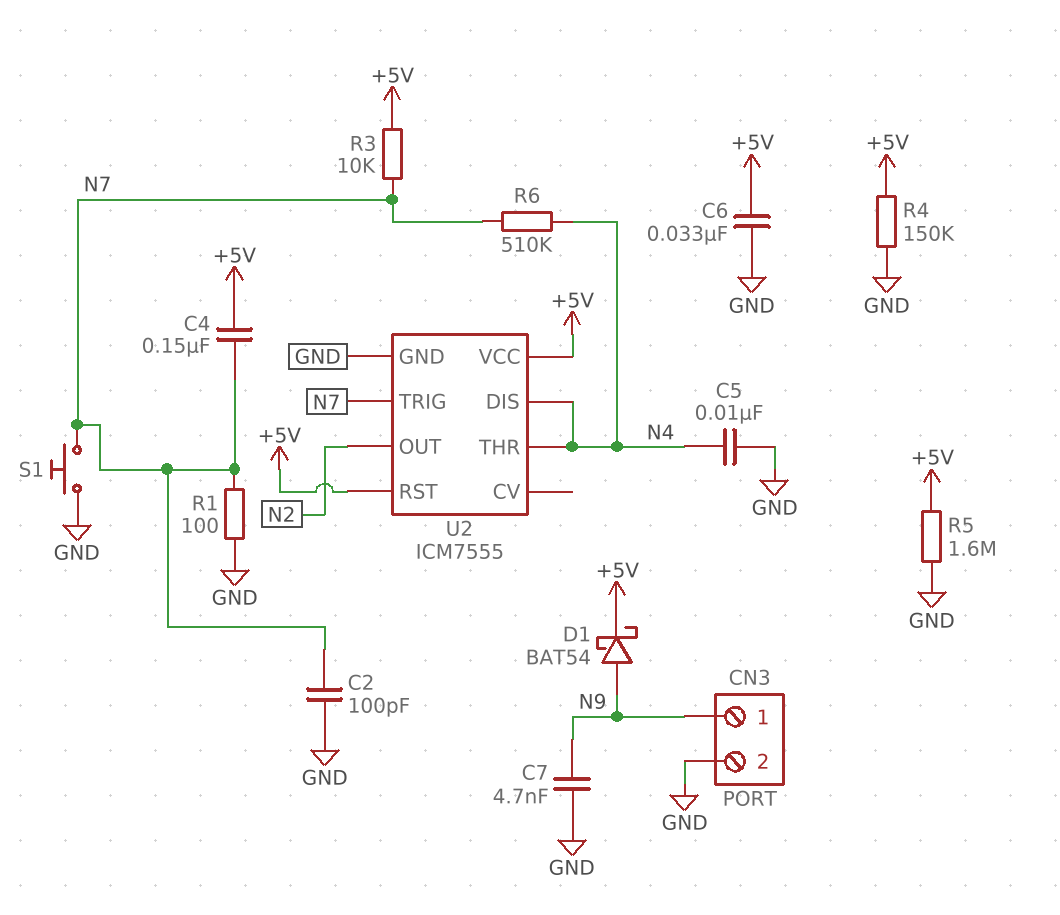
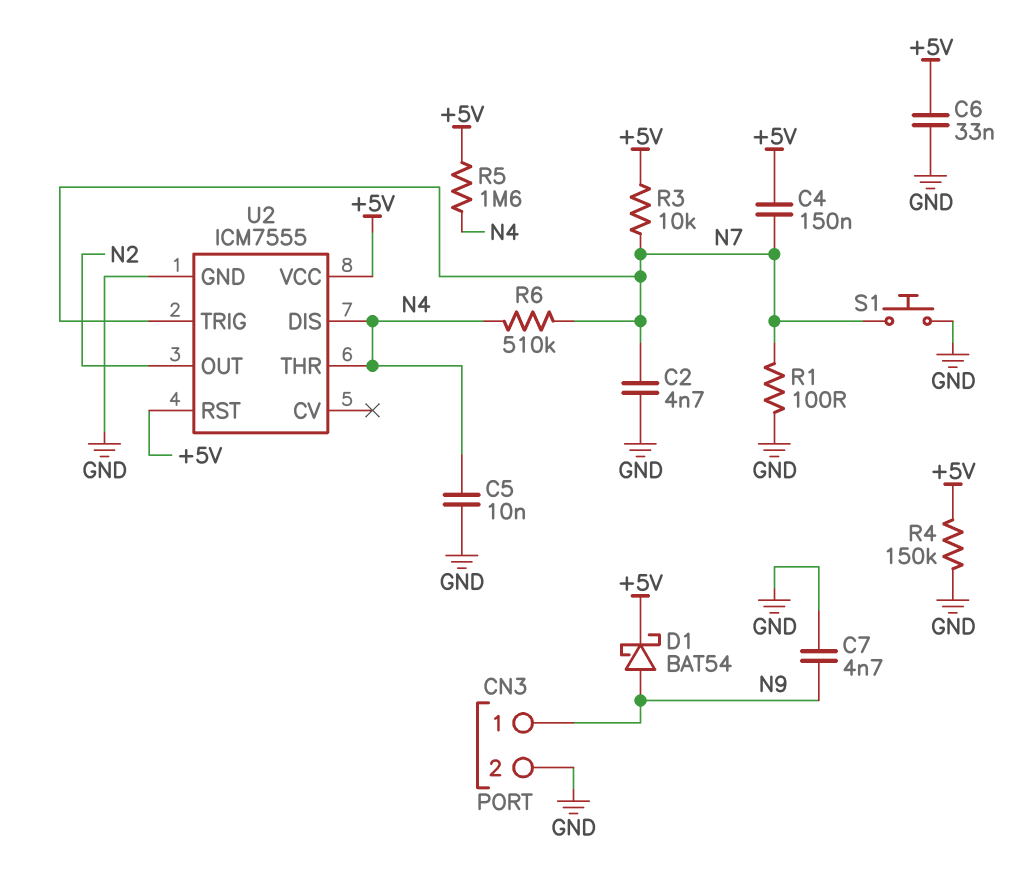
C2: 100pF (GND, N7) -> 4.7nF (GND, N7)
R5: 1.6M (+5V, GND) -> 1.6M (+5V, N4)

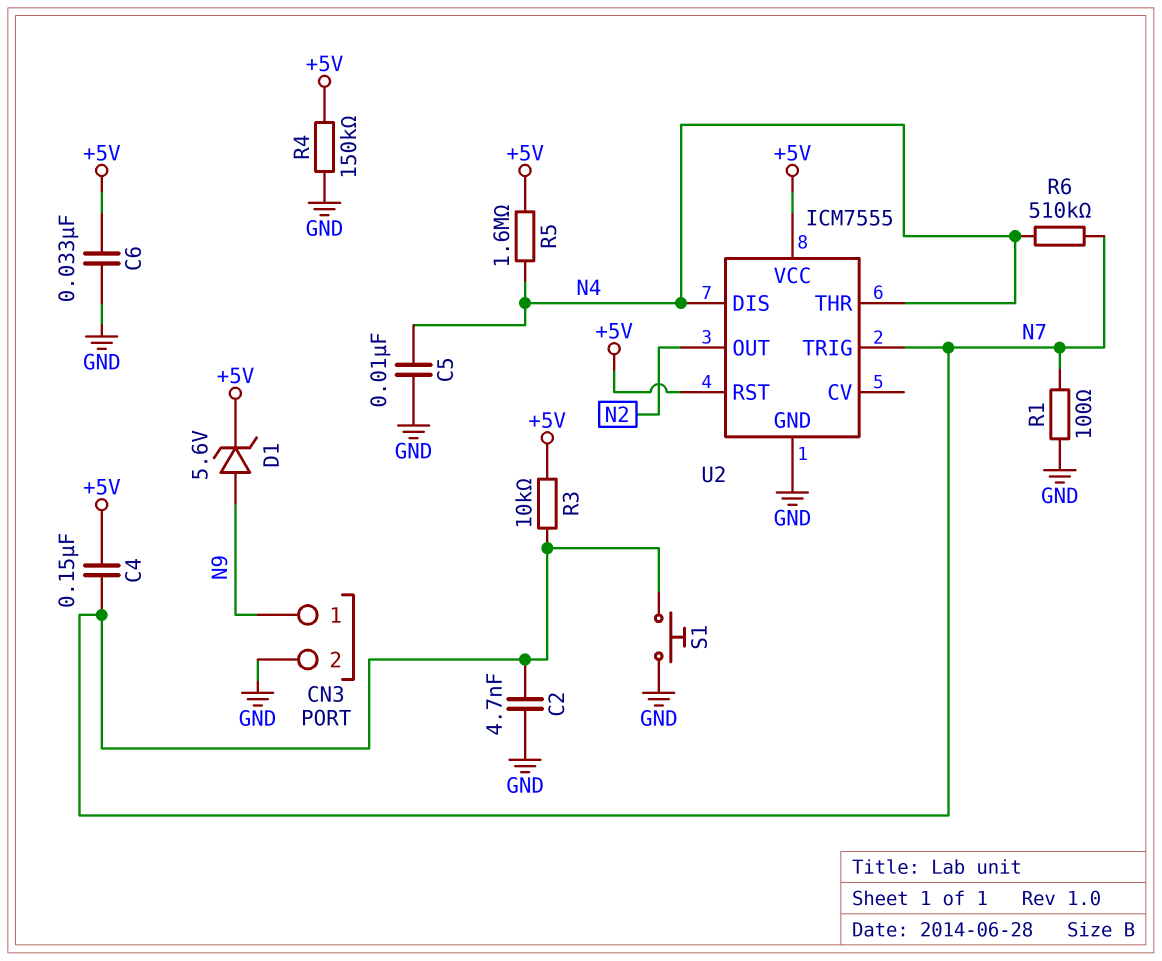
C7: 4.7nF (GND, N9) -> none
D1: schottky BAT54 (A N9, K +5V) -> zener 5.6V (A N9, K +5V)

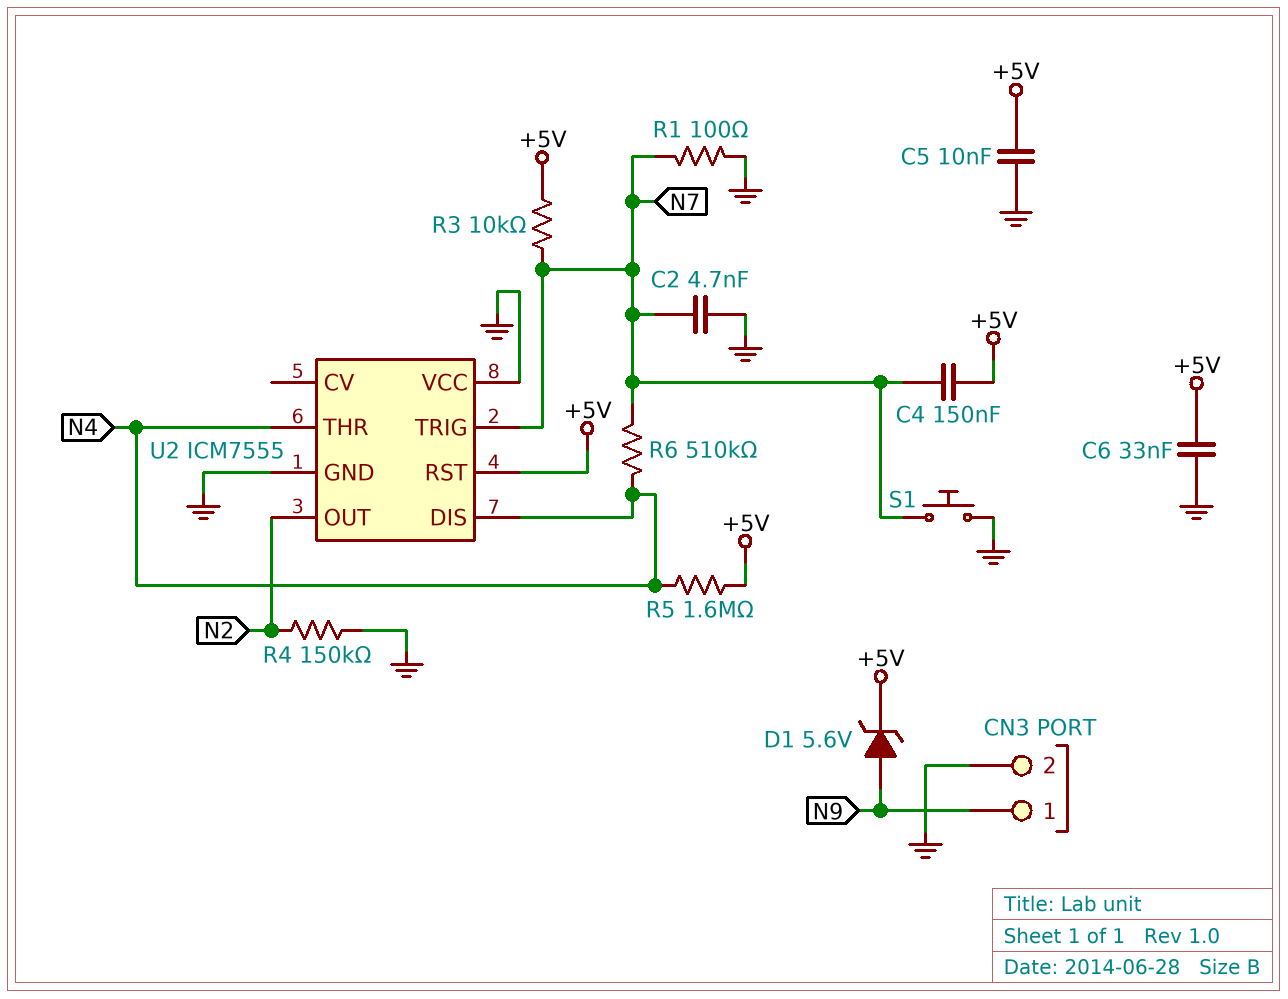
C5: 10nF (GND, N4) -> 10nF (+5V, GND)
R4: 150k (+5V, GND) -> 150k (GND, N2)
U2 pin VCC: +5V -> GND

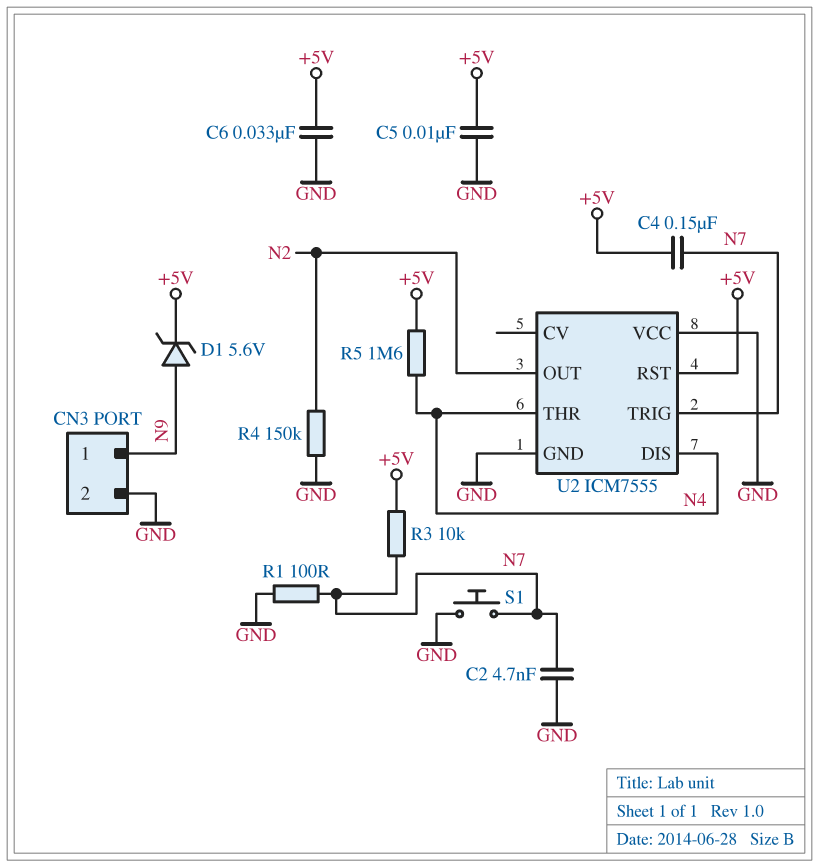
R6: 510k (N4, N7) -> none

